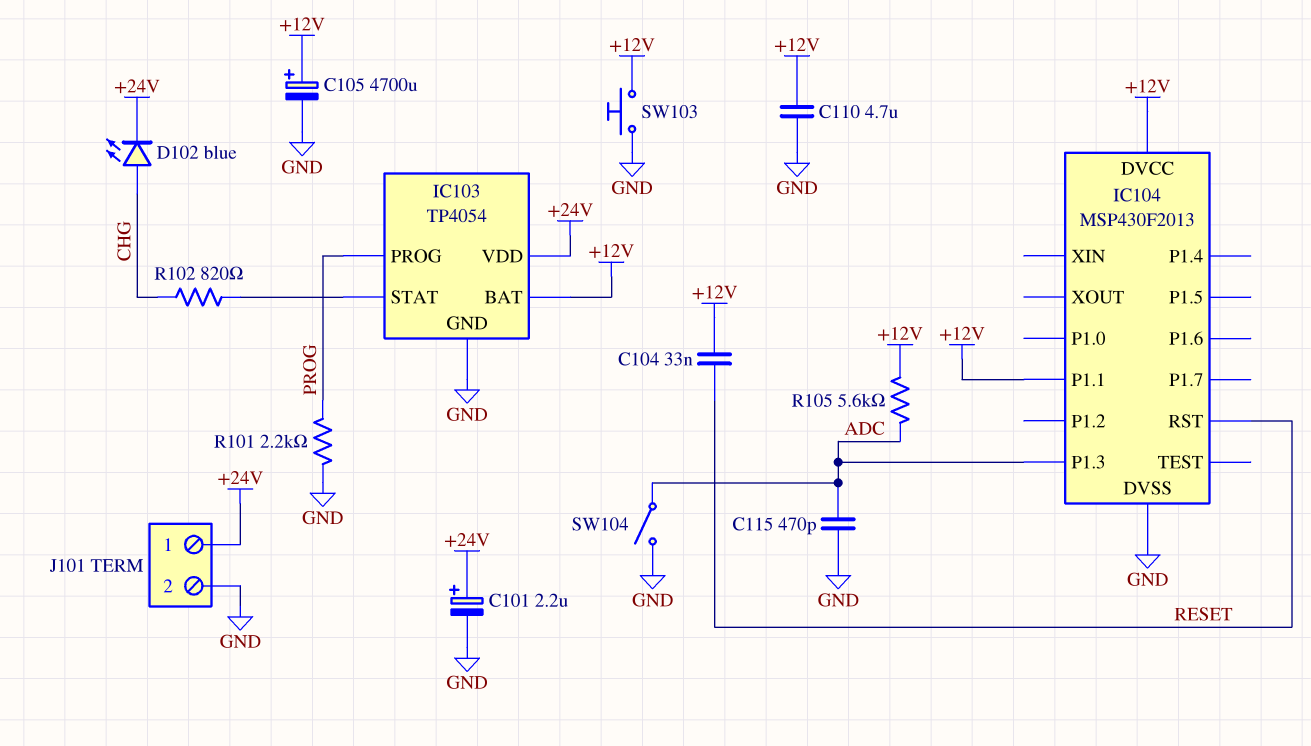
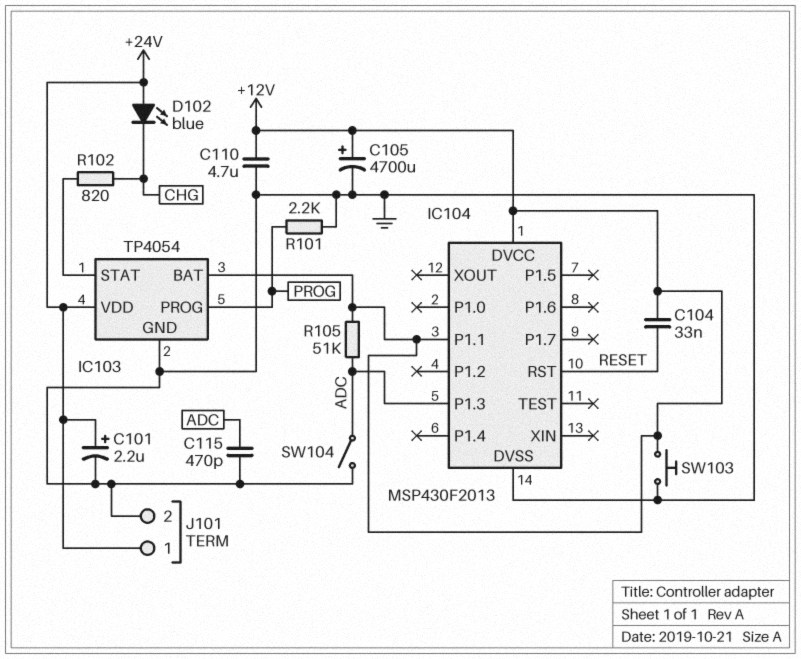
D102: LED blue (A CHG, K +24V) -> LED blue (A +24V, K CHG)
R105: 5.6k (+12V, ADC) -> 51k (+12V, ADC)

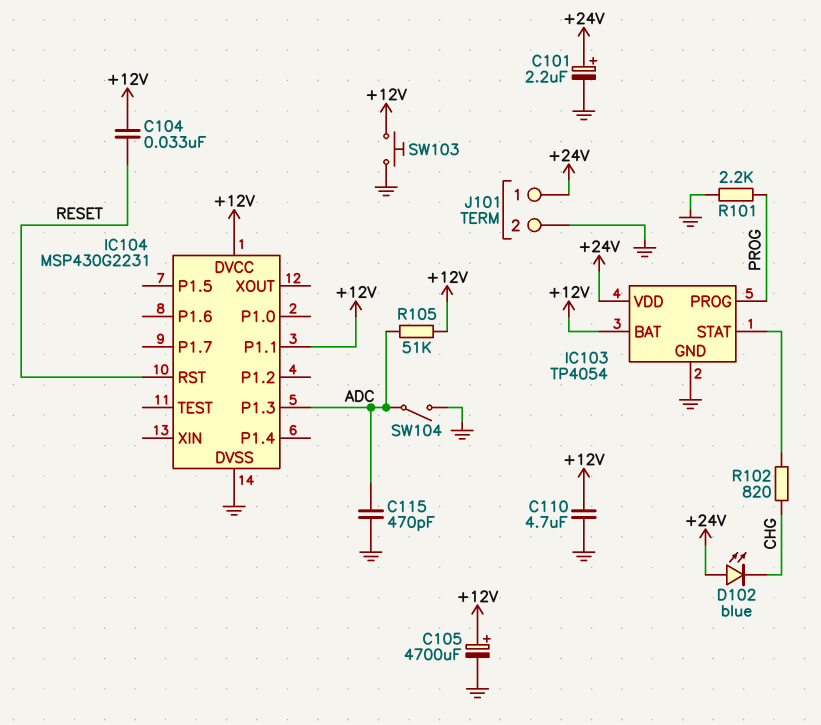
IC104: MSP430F2013 -> MSP430G2231

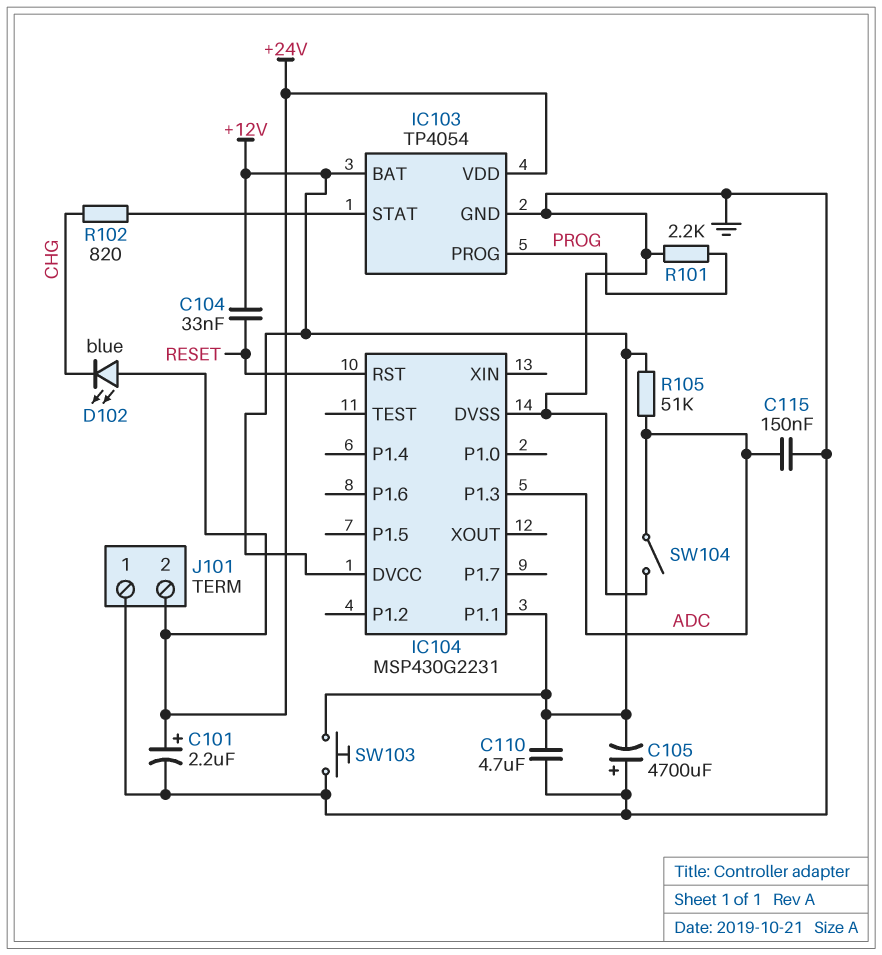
C105: 4700uF (plus +12V, minus GND) -> 4700uF (plus GND, minus +12V)
C115: 470pF (ADC, GND) -> 150nF (ADC, GND)
J101 pin 1: +24V -> GND
J101 pin 2: GND -> +24V

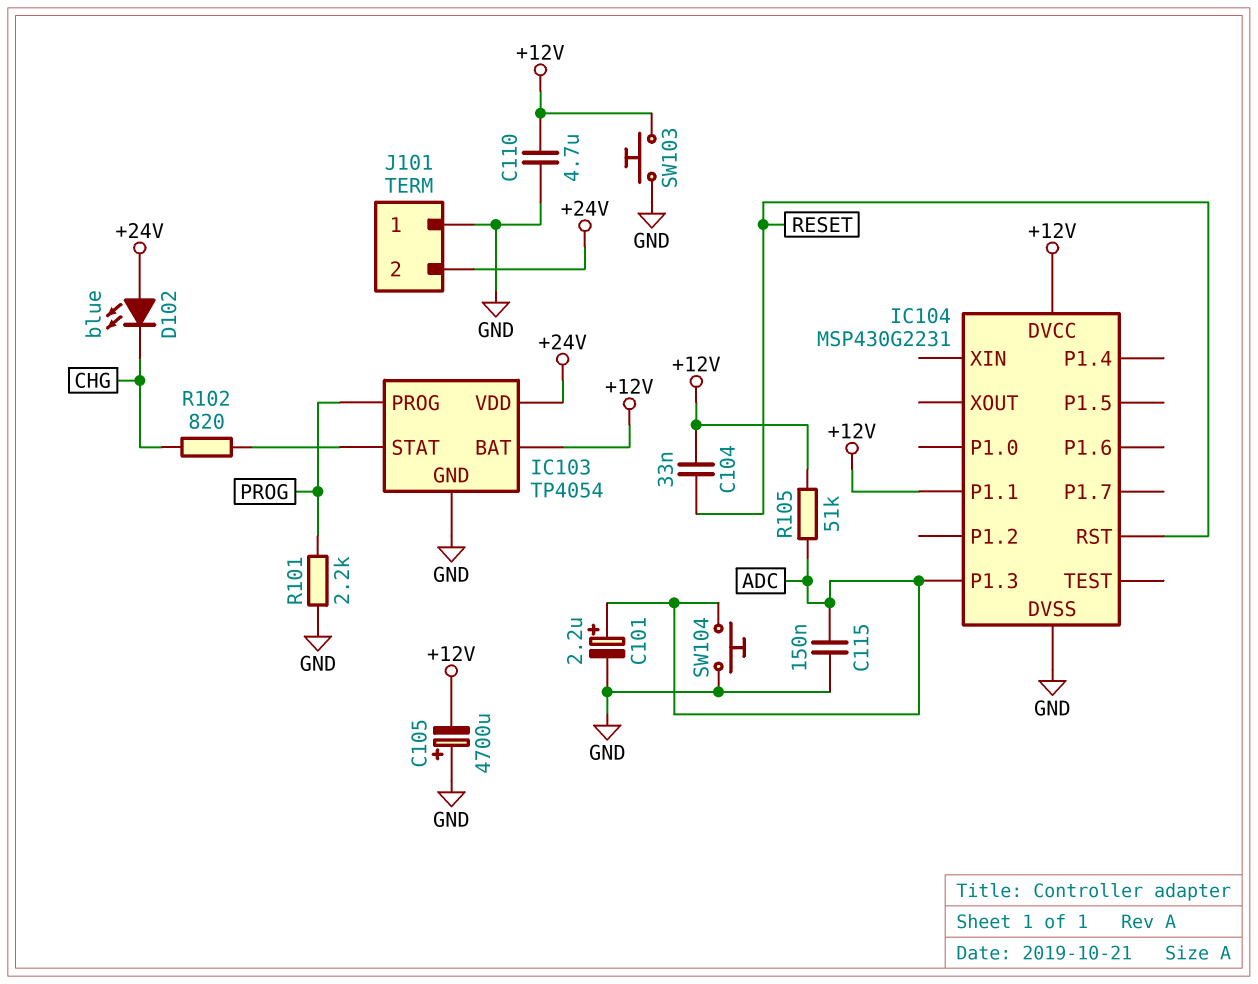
C101: 2.2uF (plus +24V, minus GND) -> 2.2uF (plus ADC, minus GND)
SW104: switch (ADC, GND) -> button (ADC, GND)

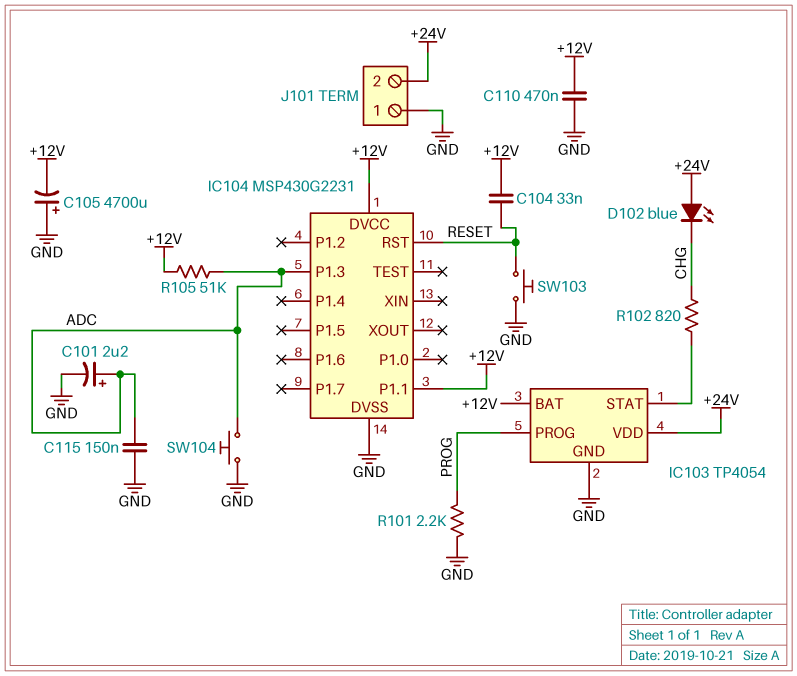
C110: 4.7uF (+12V, GND) -> 470nF (+12V, GND)
SW103: button (+12V, GND) -> button (GND, RESET)

